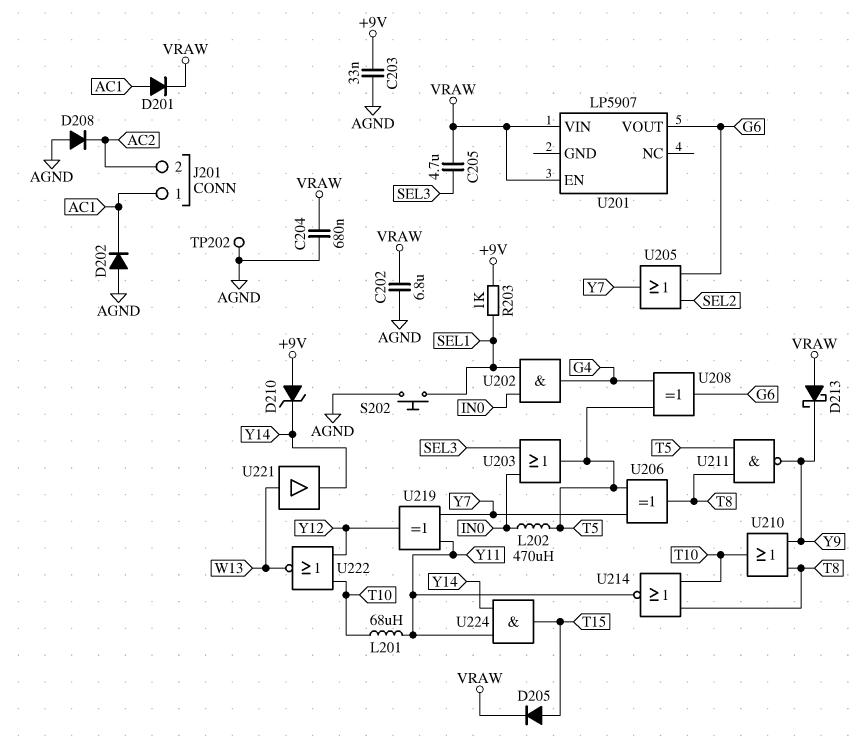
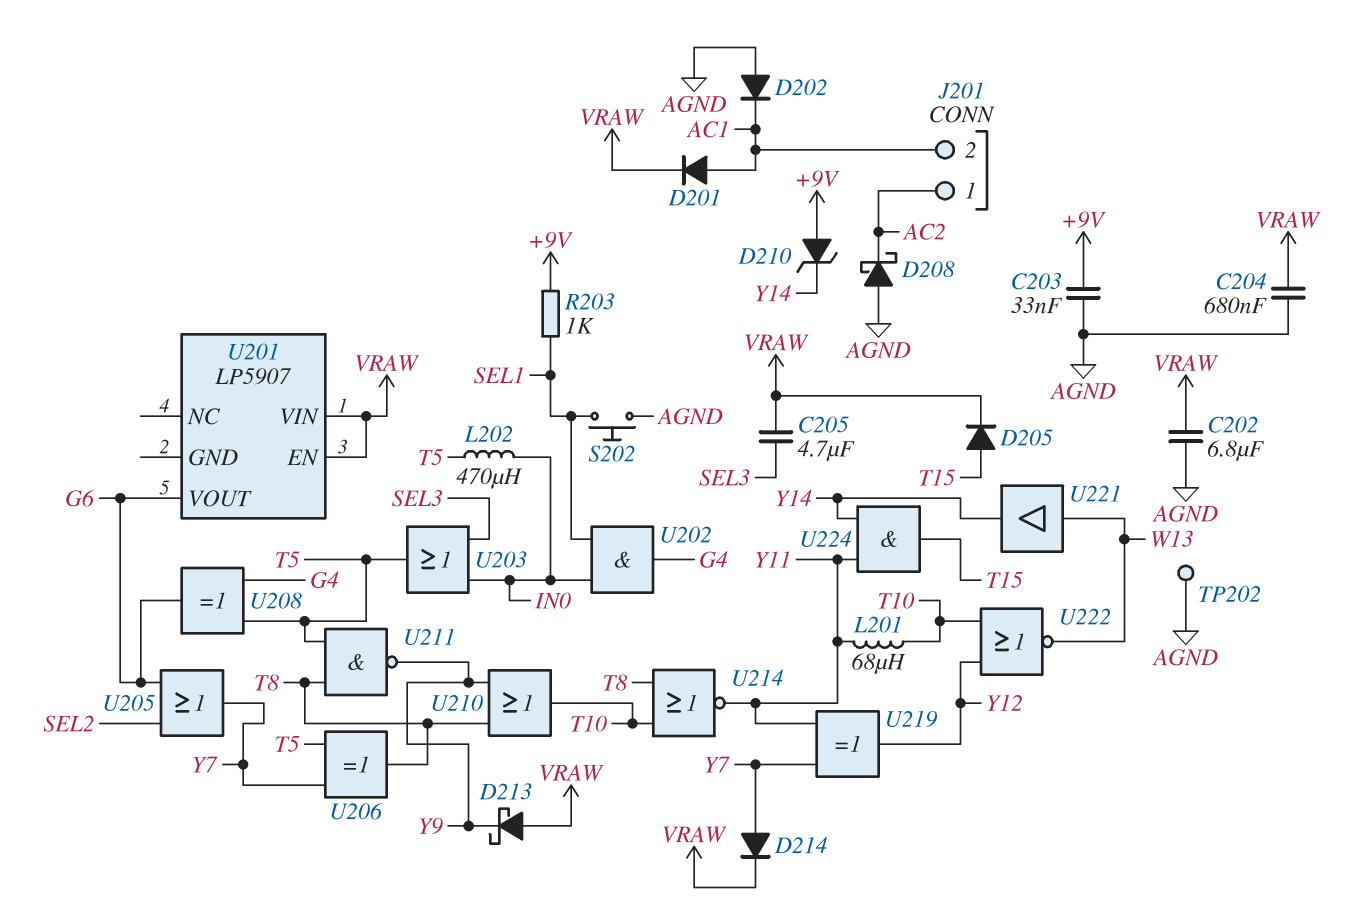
D208: diode (A AGND, K AC2) -> schottky (A AGND, K AC2)
D214: none -> diode (A Y7, K VRAW)
J201 pin 1: AC1 -> AC2
J201 pin 2: AC2 -> AC1

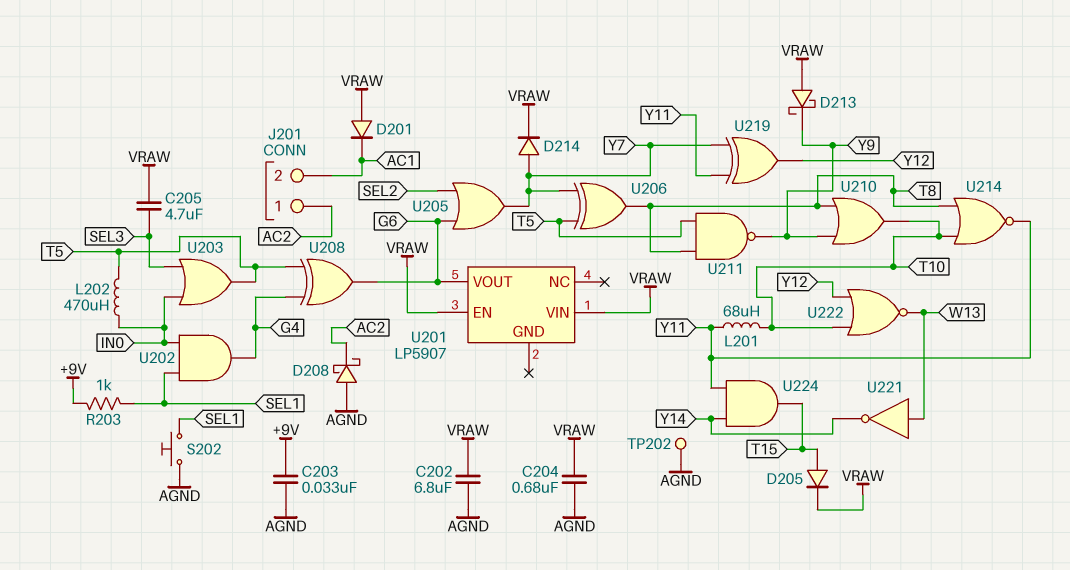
D201: diode (A AC1, K VRAW) -> diode (A VRAW, K AC1)
D202: diode (A AGND, K AC1) -> none
D210: zener (A +9V, K Y14) -> none
U221: buffer (in W13, out Y14) -> NOT (in W13, out Y14)

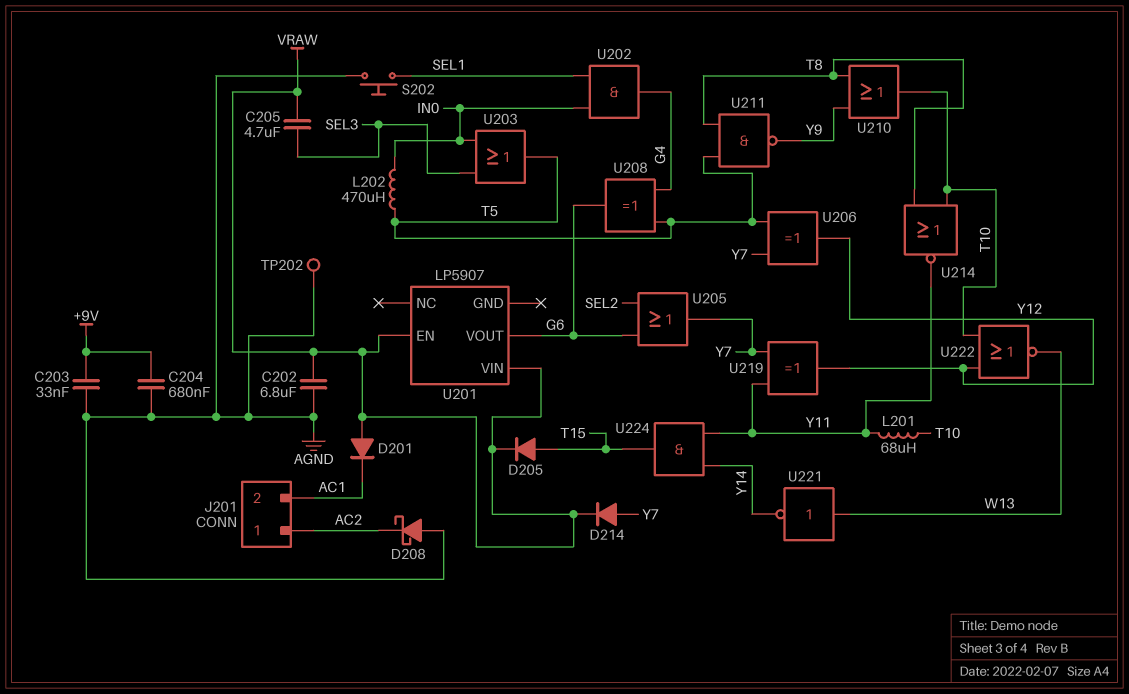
C204: 680nF (AGND, VRAW) -> 680nF (+9V, AGND)
D213: schottky (A VRAW, K Y9) -> none
R203: 1k (+9V, SEL1) -> none
U206: XOR (in T5, in Y7, out T8) -> XOR (in T5, in Y7, out Y12)

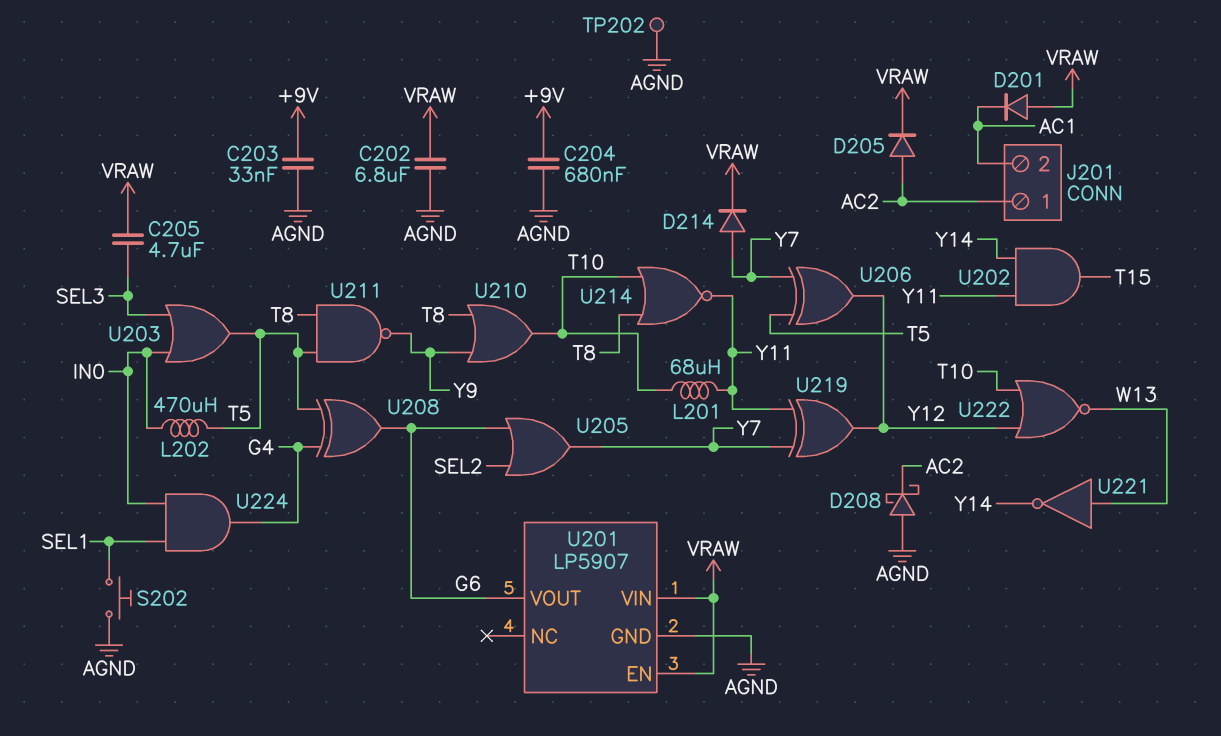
D205: diode (A T15, K VRAW) -> diode (A AC2, K VRAW)
U201 pin GND: none -> AGND
U202: AND (in IN0, in SEL1, out G4) -> AND (in Y11, in Y14, out T15)
U224: AND (in Y11, in Y14, out T15) -> AND (in IN0, in SEL1, out G4)

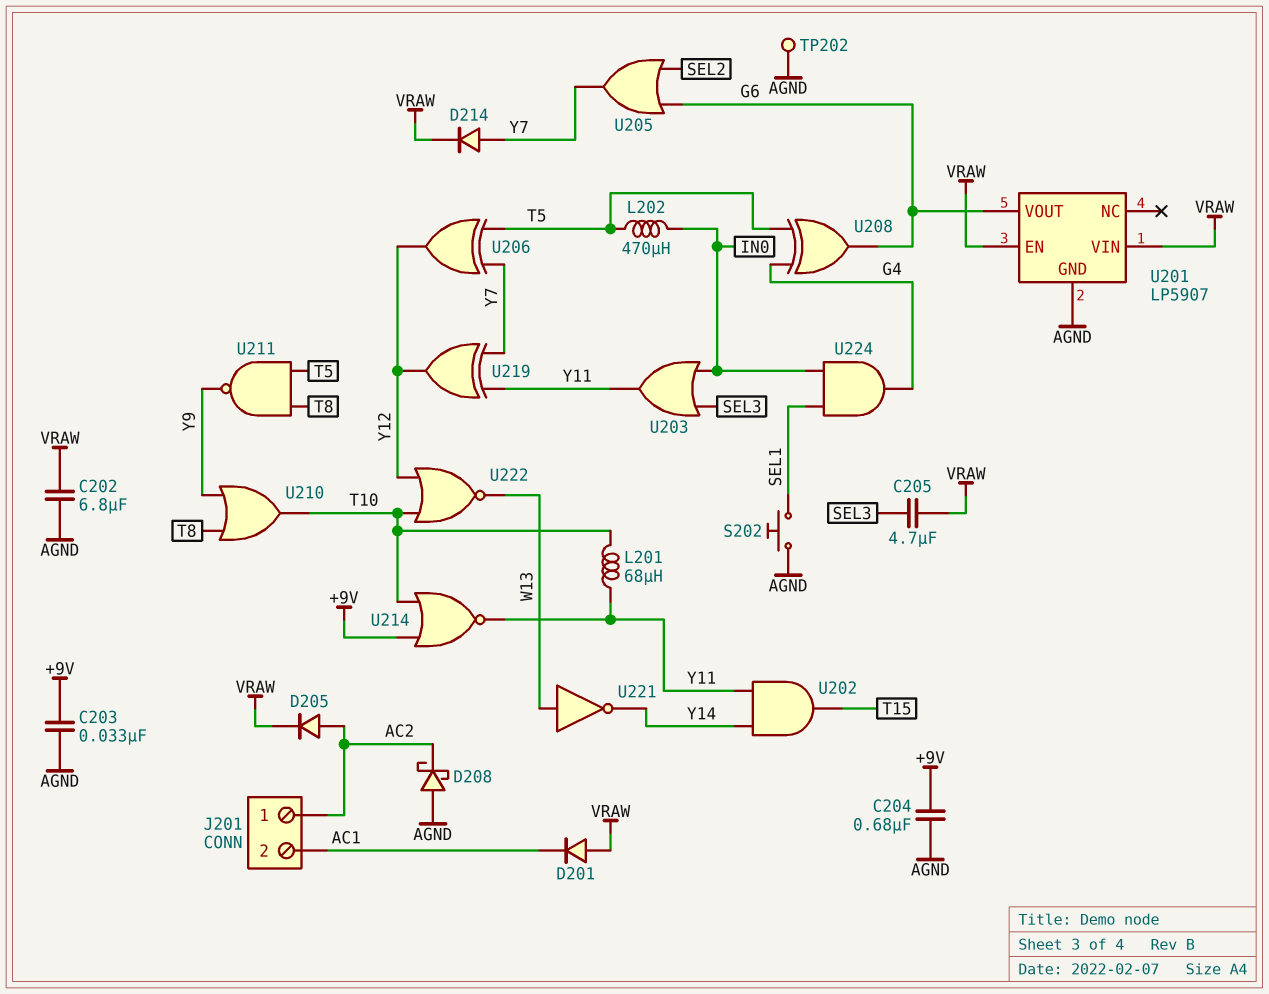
U203: OR (in IN0, in SEL3, out T5) -> OR (in IN0, in SEL3, out Y11)
U214: NOR (in T8, in T10, out Y11) -> NOR (in +9V, in T10, out Y11)

